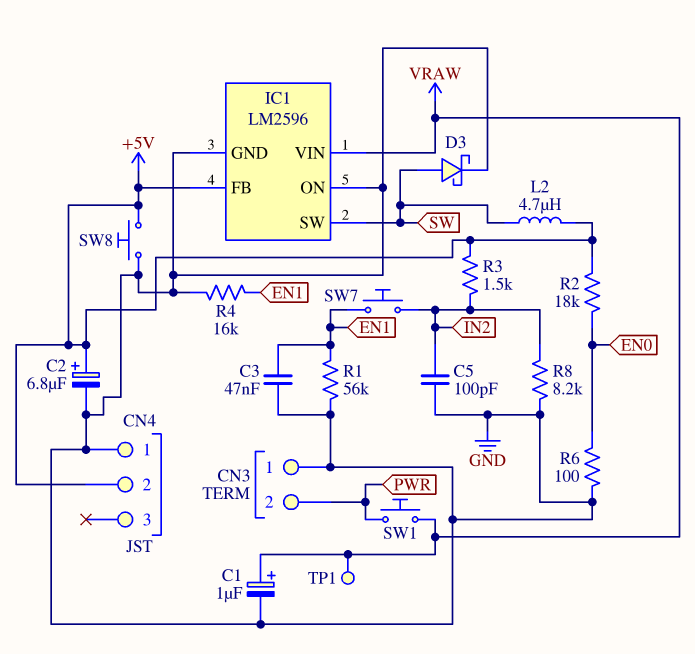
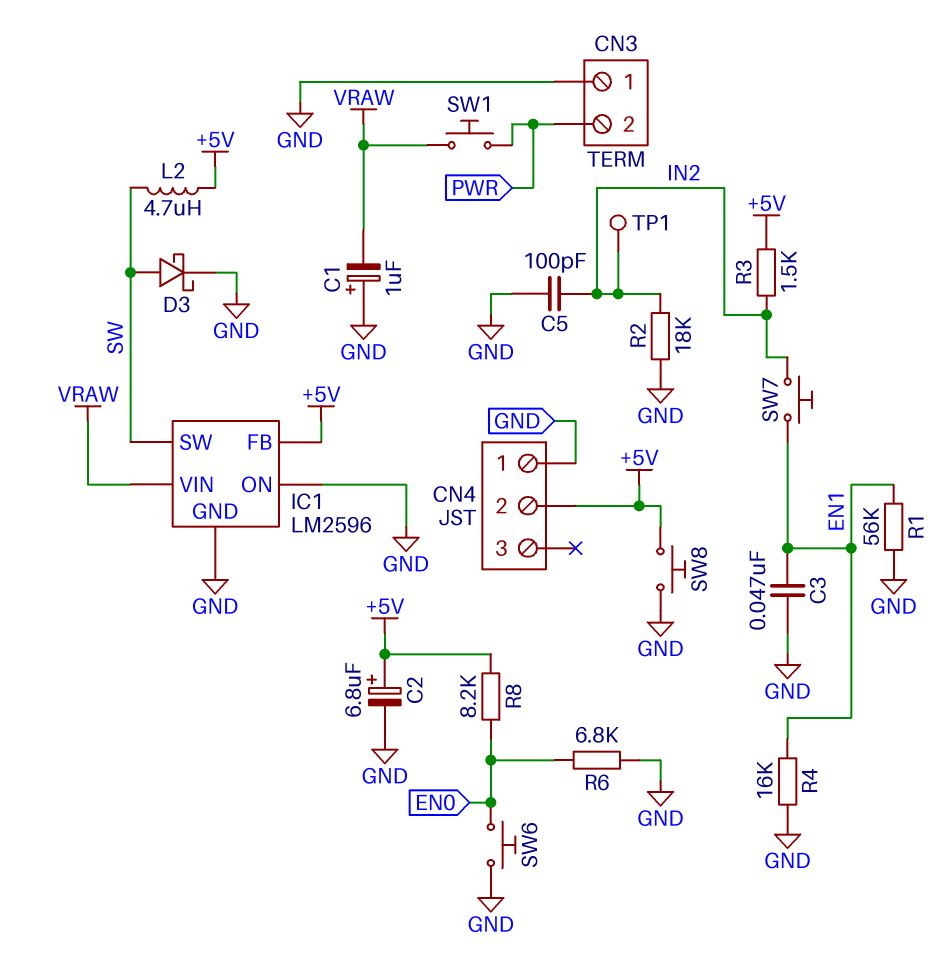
C1: 1uF (plus VRAW, minus GND) -> 1uF (plus GND, minus VRAW)
R2: 18k (+5V, EN0) -> 18k (GND, IN2)
R6: 100 (EN0, GND) -> 6.8k (EN0, GND)
R8: 8.2k (GND, IN2) -> 8.2k (+5V, EN0)
SW6: none -> button (EN0, GND)
TP1: test point (VRAW) -> test point (IN2)

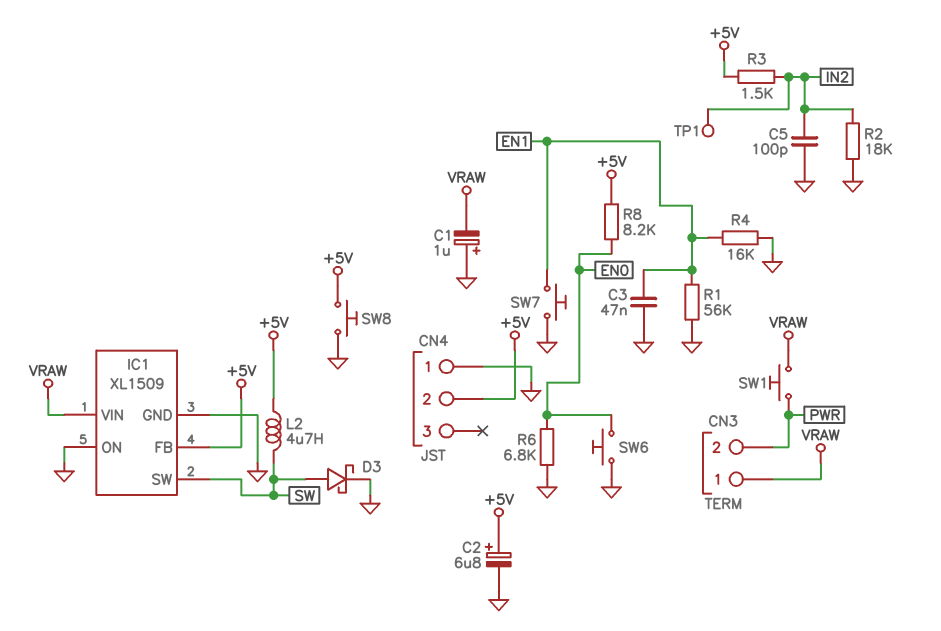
CN3 pin 1: GND -> VRAW
IC1: LM2596 -> XL1509
SW7: button (EN1, IN2) -> button (EN1, GND)

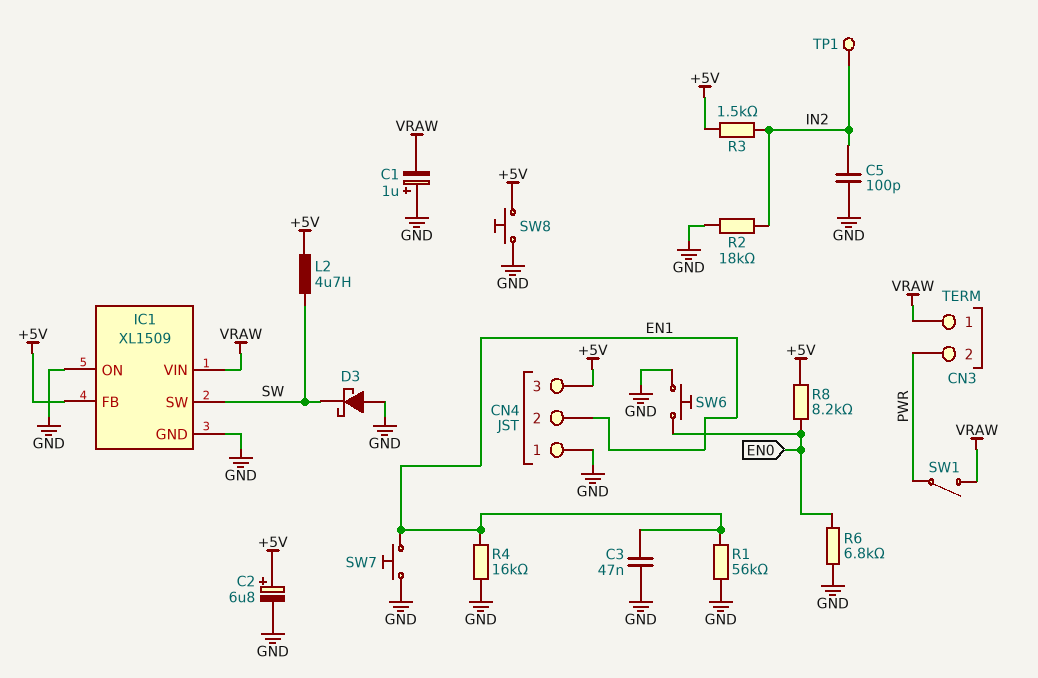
CN4 pin 2: +5V -> EN1
CN4 pin 3: none -> +5V
D3: schottky (A SW, K GND) -> schottky (A GND, K SW)
SW1: button (PWR, VRAW) -> switch (PWR, VRAW)

